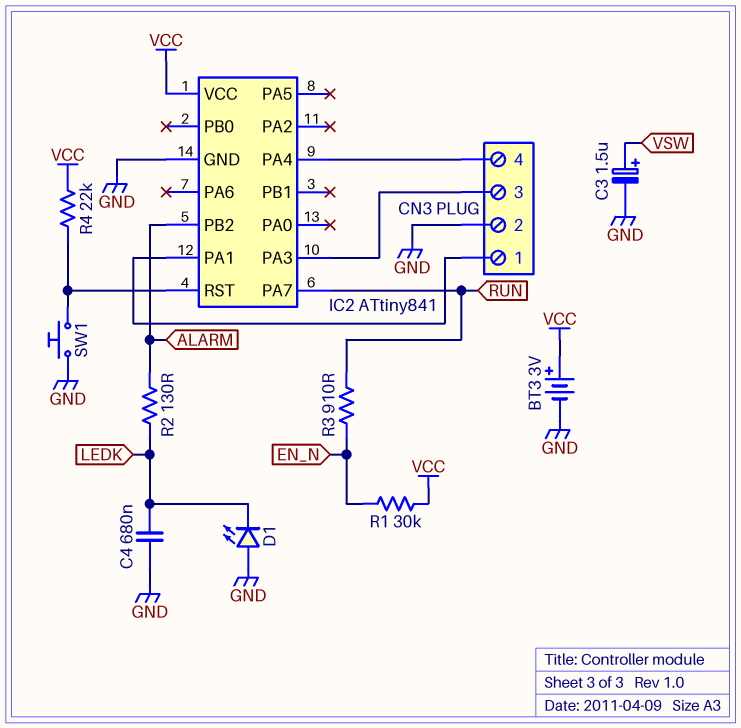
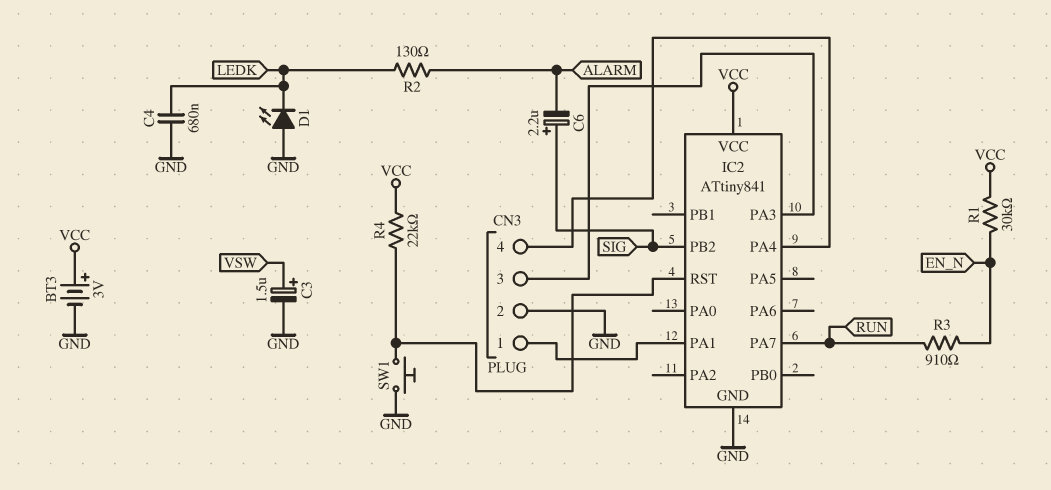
C6: none -> 2.2uF (plus SIG, minus ALARM)
IC2 pin PB2: ALARM -> SIG

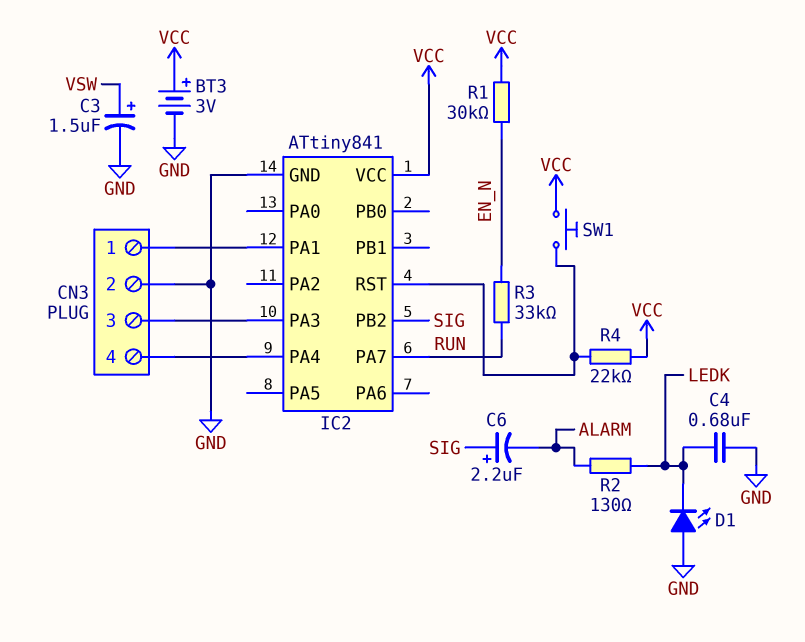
R3: 910 (EN_N, RUN) -> 33k (EN_N, RUN)
SW1: button (GND, IC2/RST) -> button (IC2/RST, VCC)

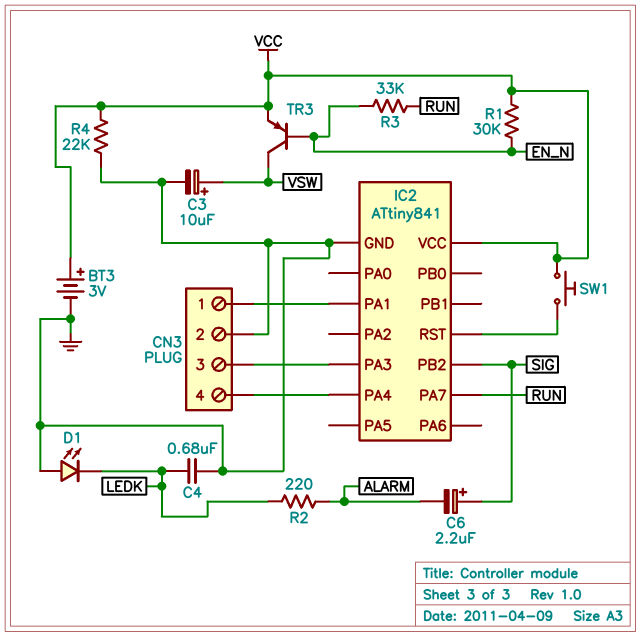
C3: 1.5uF (plus VSW, minus GND) -> 10uF (plus VSW, minus GND)
R2: 130 (ALARM, LEDK) -> 220 (ALARM, LEDK)
R4: 22k (IC2/RST, VCC) -> 22k (GND, VCC)
TR3: none -> PNP (B EN_N, C VSW, E VCC)

